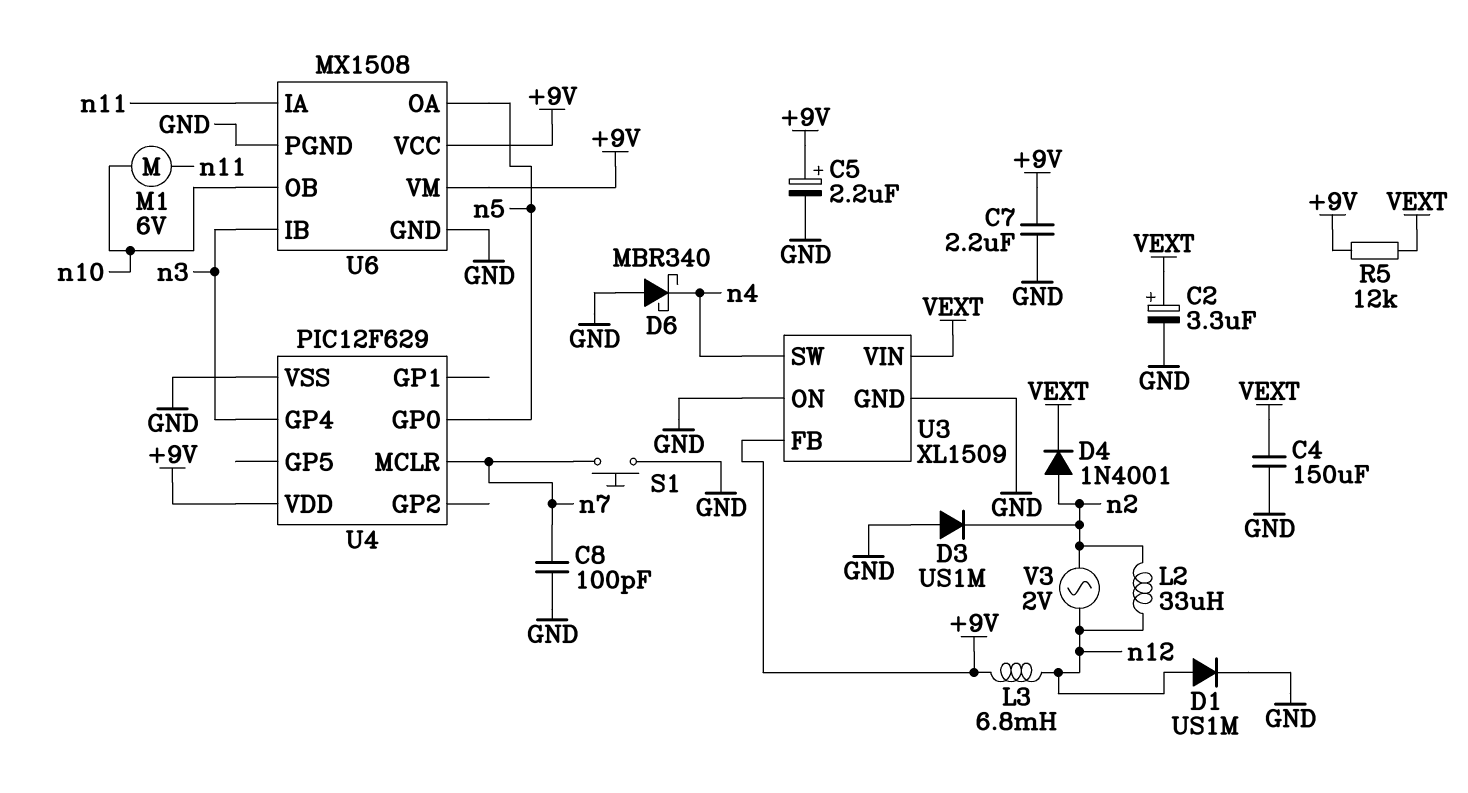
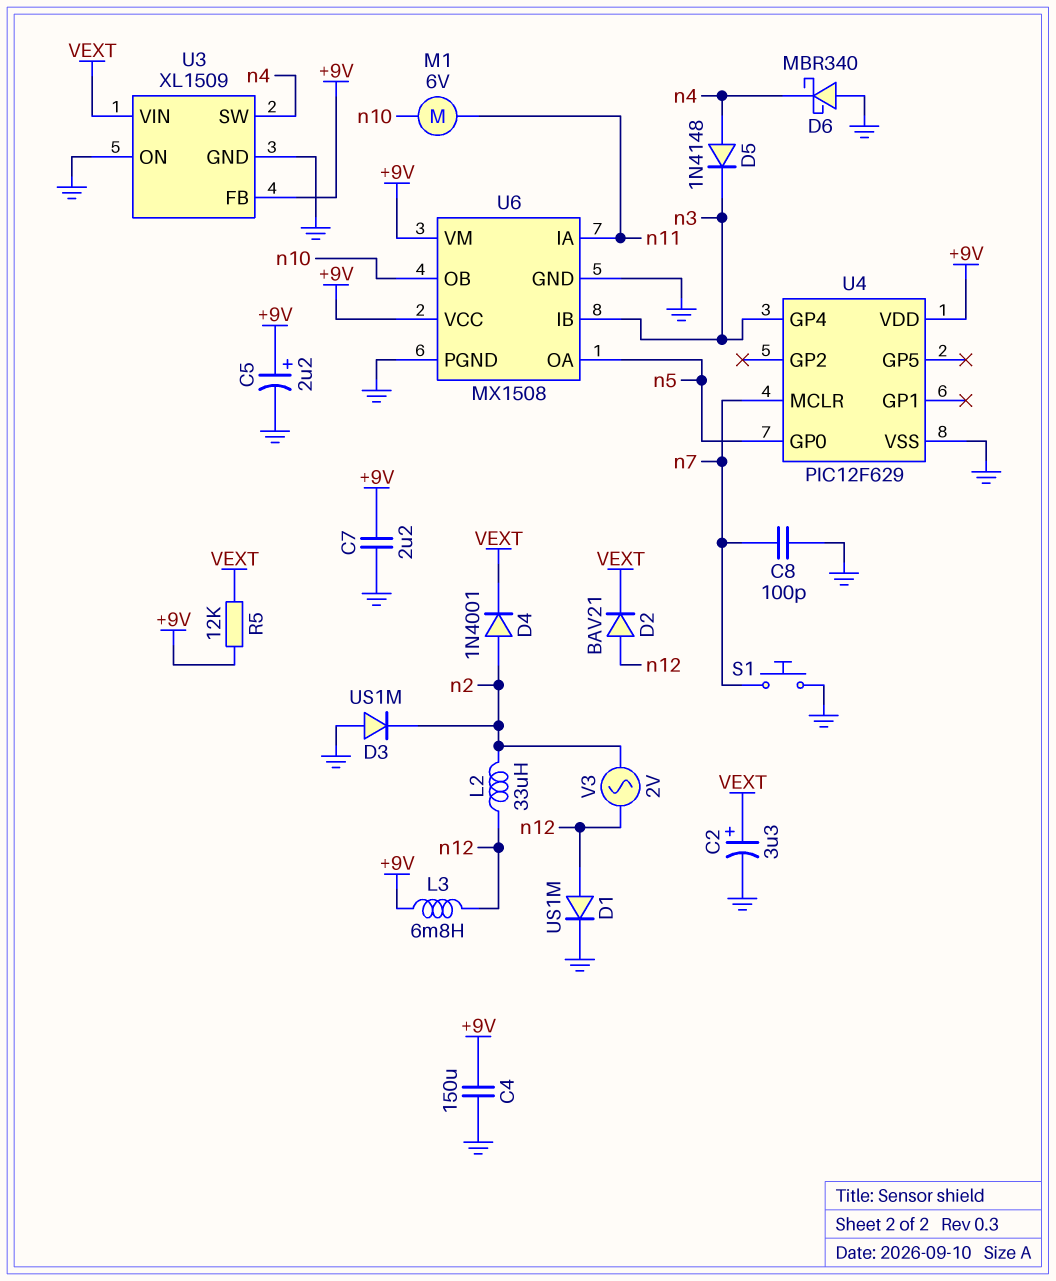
C4: 150uF (GND, VEXT) -> 150uF (+9V, GND)
D2: none -> diode BAV21 (A n12, K VEXT)
D5: none -> diode 1N4148 (A n4, K n3)

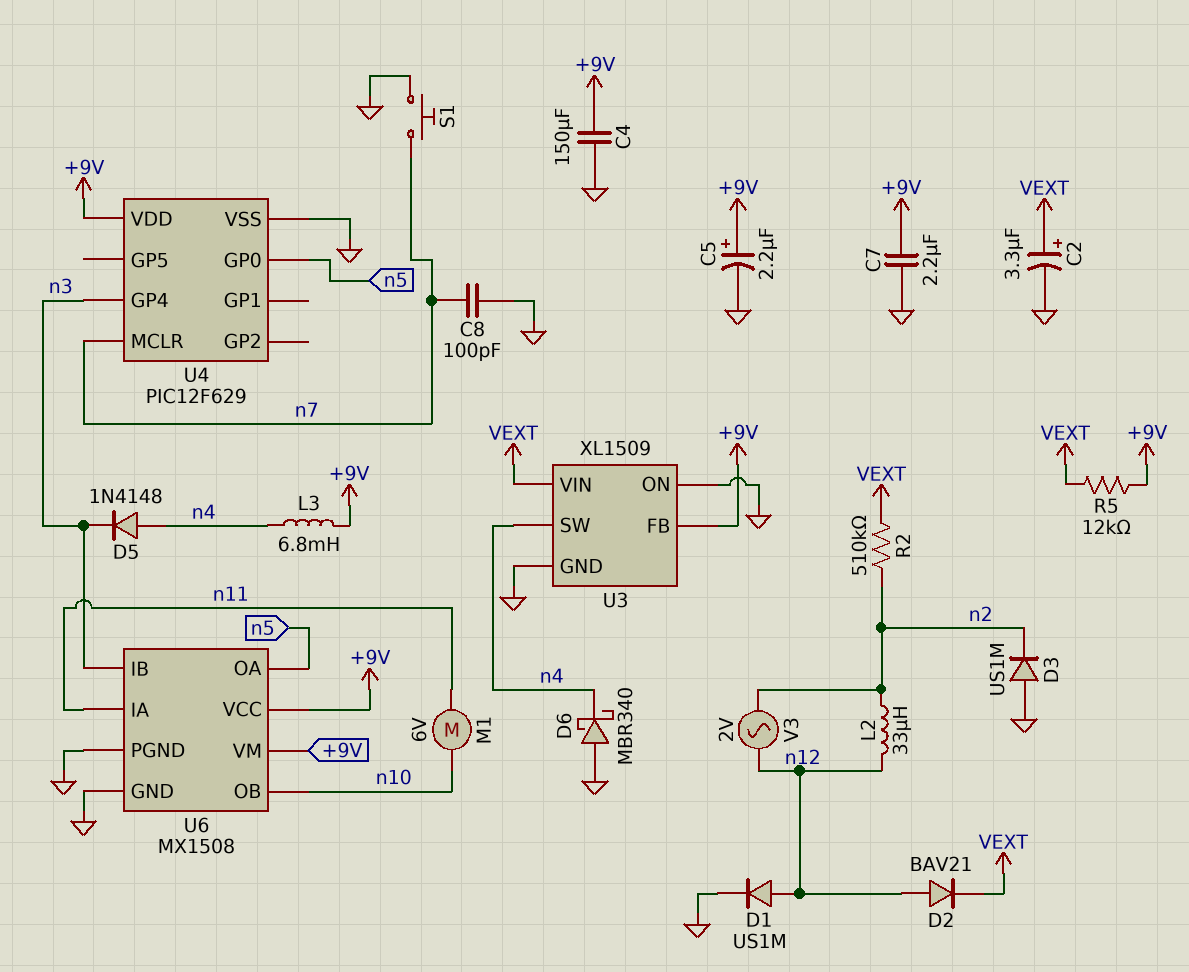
D4: diode 1N4001 (A n2, K VEXT) -> none
L3: 6.8mH (+9V, n12) -> 6.8mH (+9V, n4)
R2: none -> 510k (VEXT, n2)

